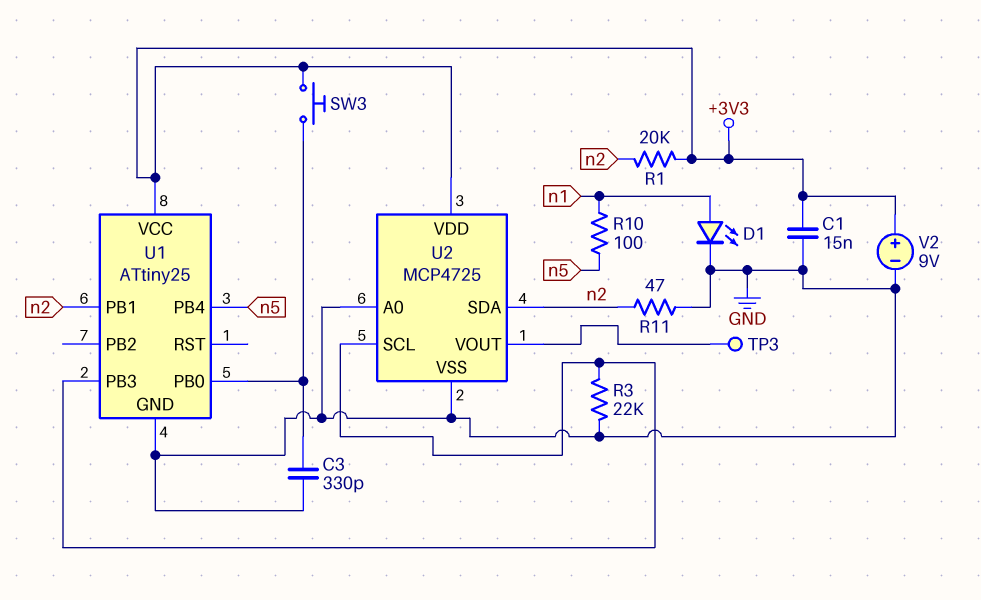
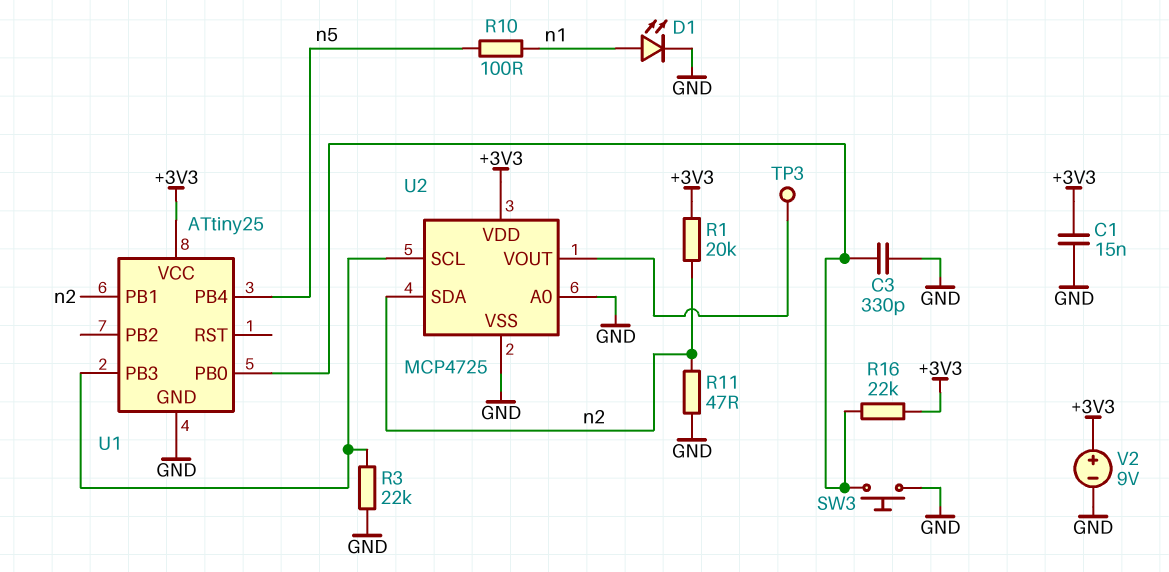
R16: none -> 22k (+3V3, U1/PB0)
SW3: button (+3V3, U1/PB0) -> button (GND, U1/PB0)

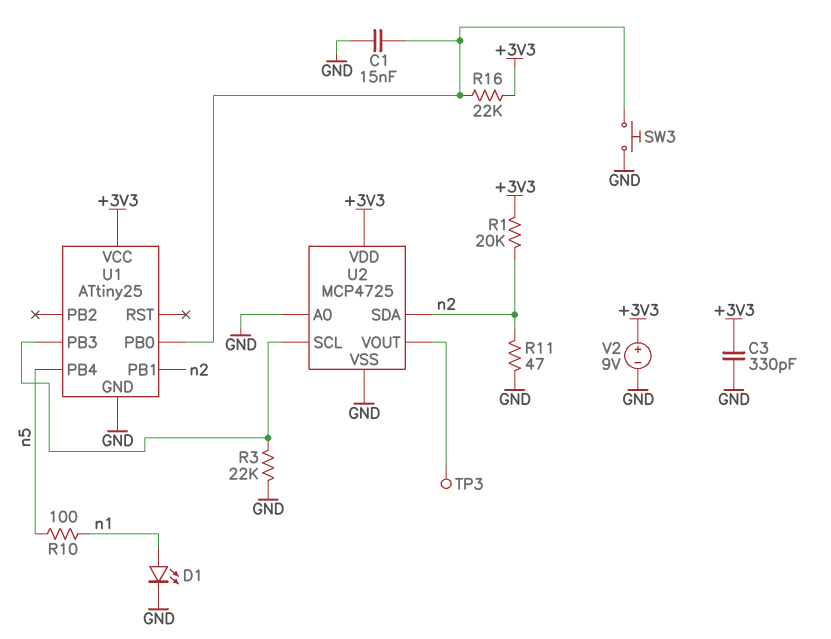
C1: 15nF (+3V3, GND) -> 15nF (GND, U1/PB0)
C3: 330pF (GND, U1/PB0) -> 330pF (+3V3, GND)

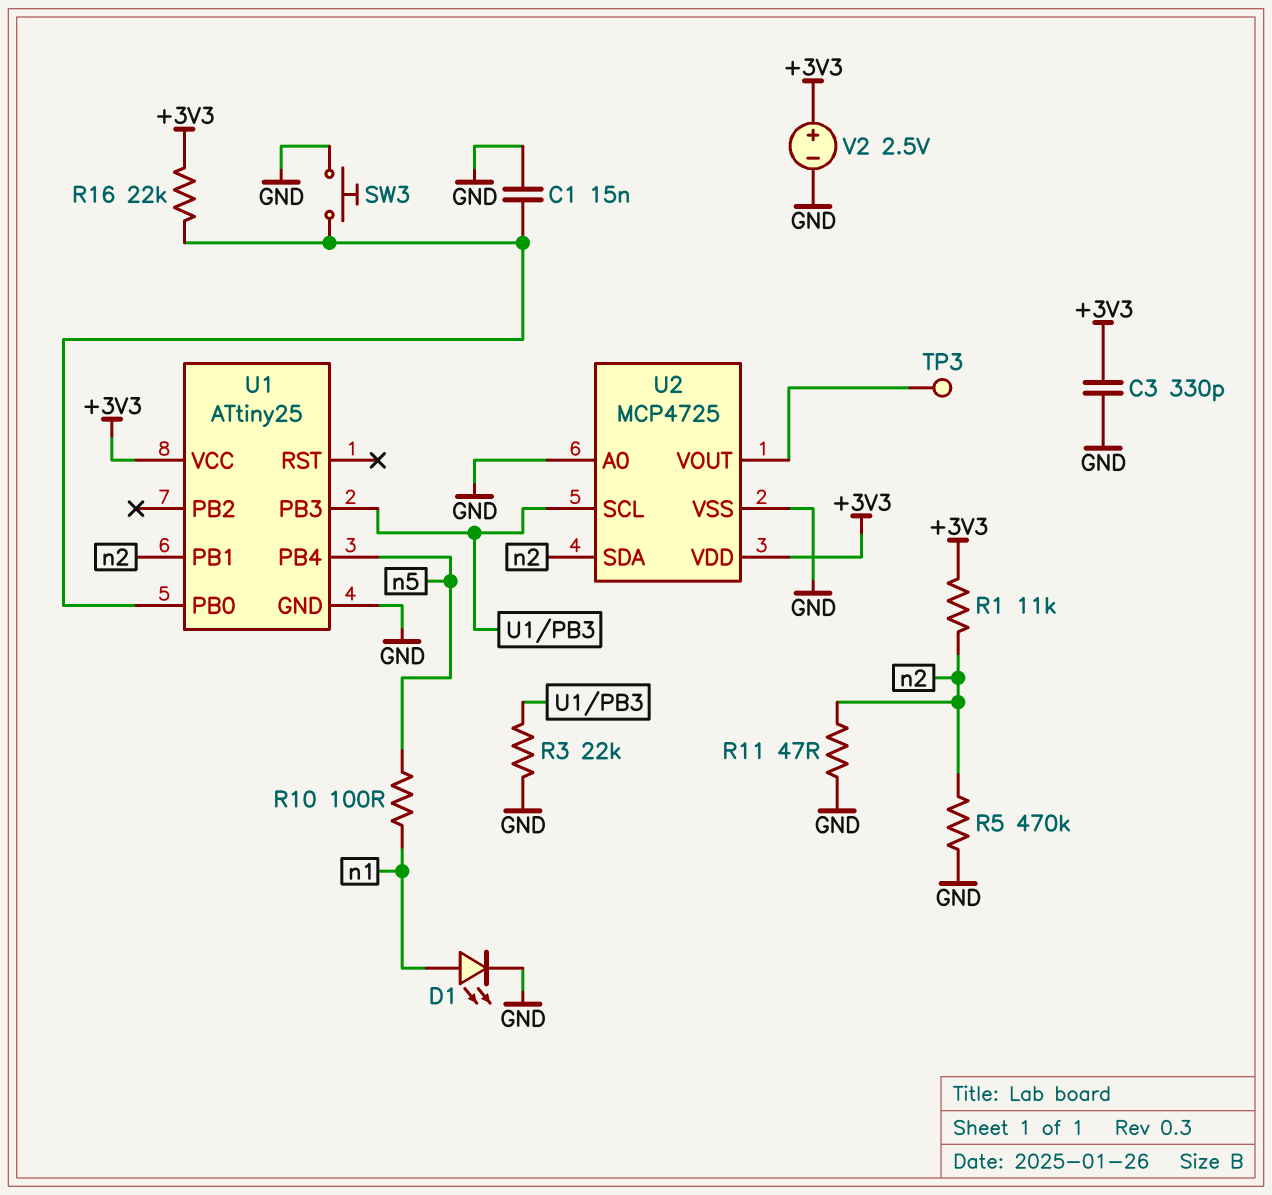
R1: 20k (+3V3, n2) -> 11k (+3V3, n2)
R5: none -> 470k (GND, n2)
V2: 9V (plus +3V3, minus GND) -> 2.5V (plus +3V3, minus GND)

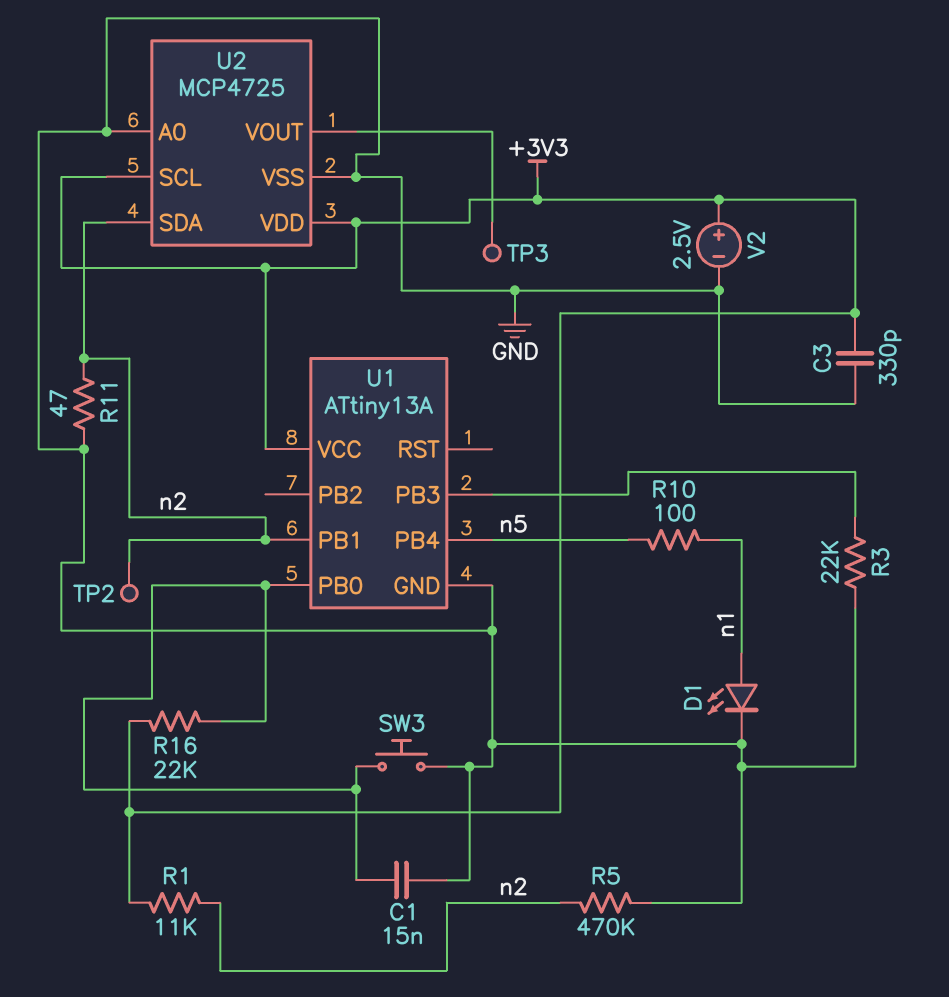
TP2: none -> test point (n2)
U1: ATtiny25 -> ATtiny13A
U2 pin SCL: U1/PB3 -> +3V3

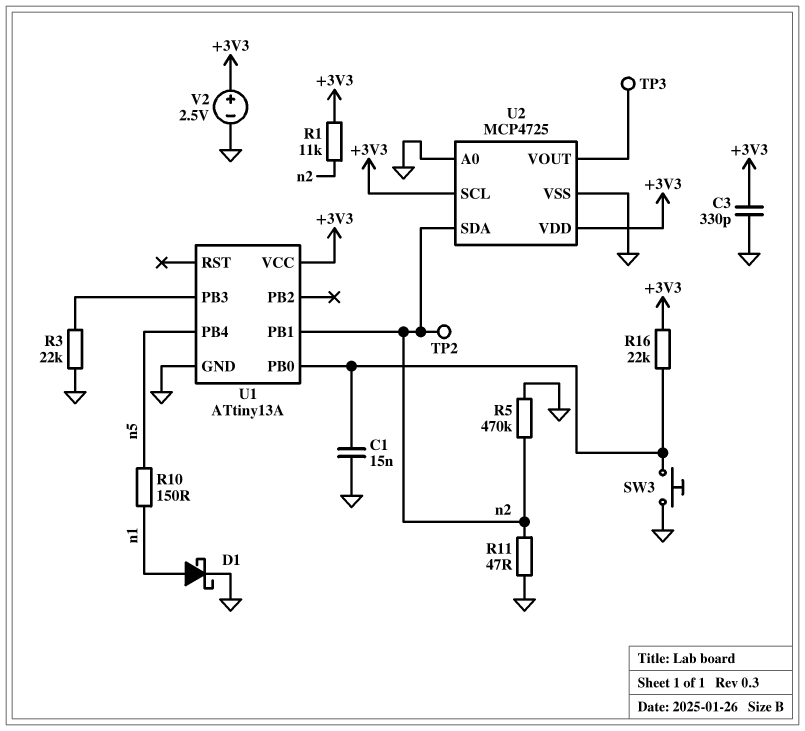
D1: LED (A n1, K GND) -> schottky (A n1, K GND)
R10: 100 (n1, n5) -> 150 (n1, n5)

